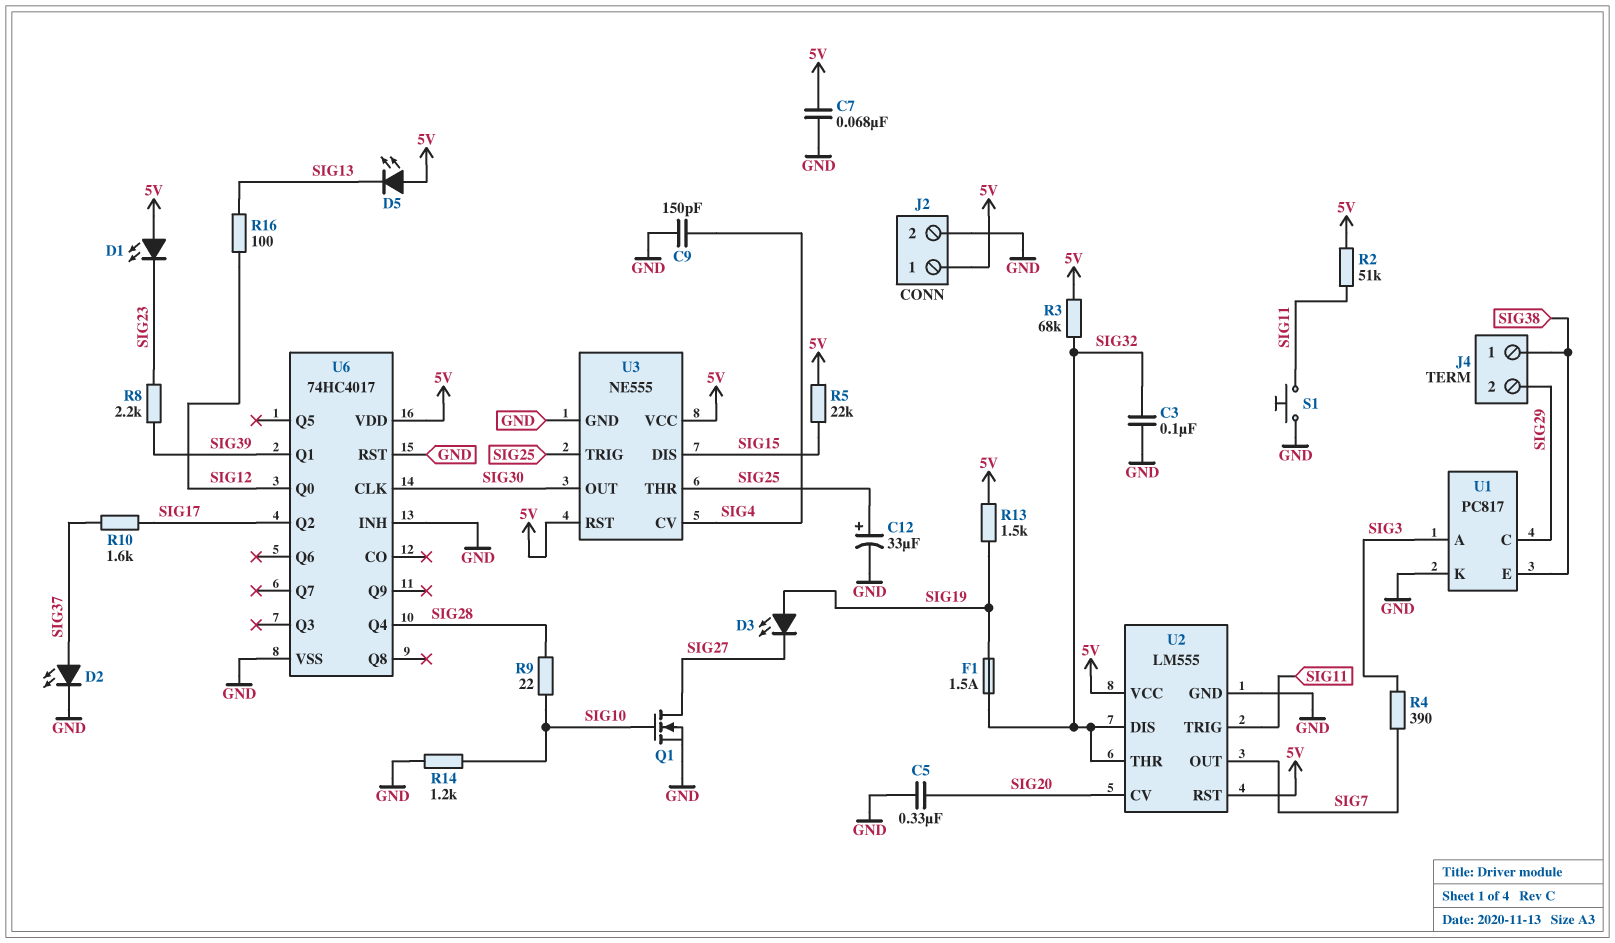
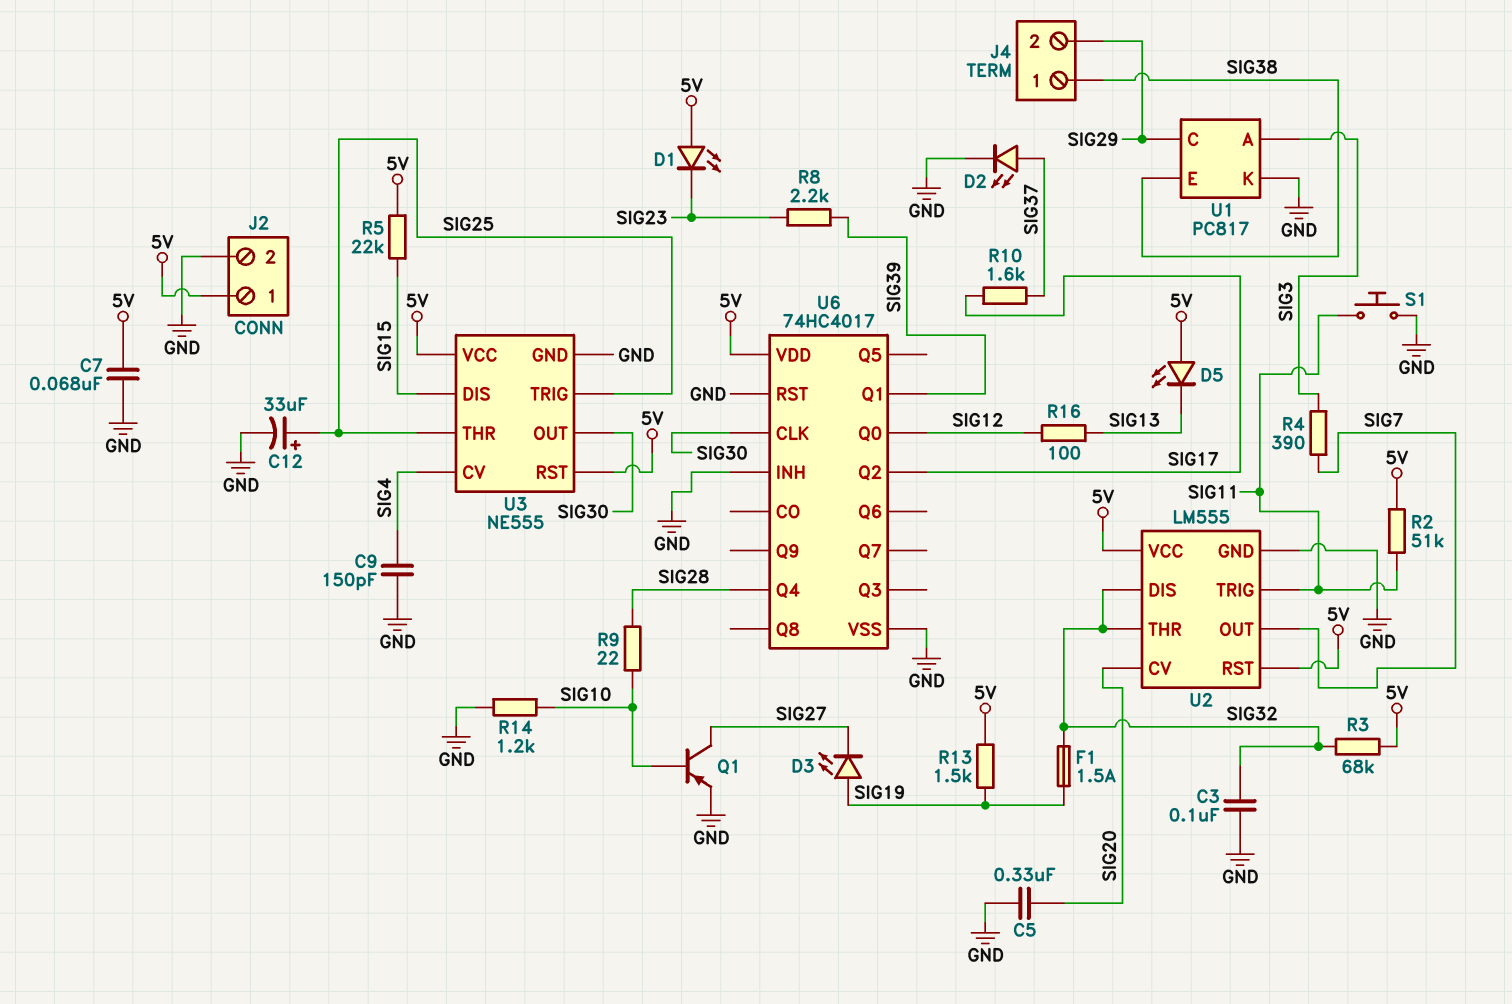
Q1: NMOS (G SIG10, D SIG27, S GND) -> PNP (B SIG10, C SIG27, E GND)

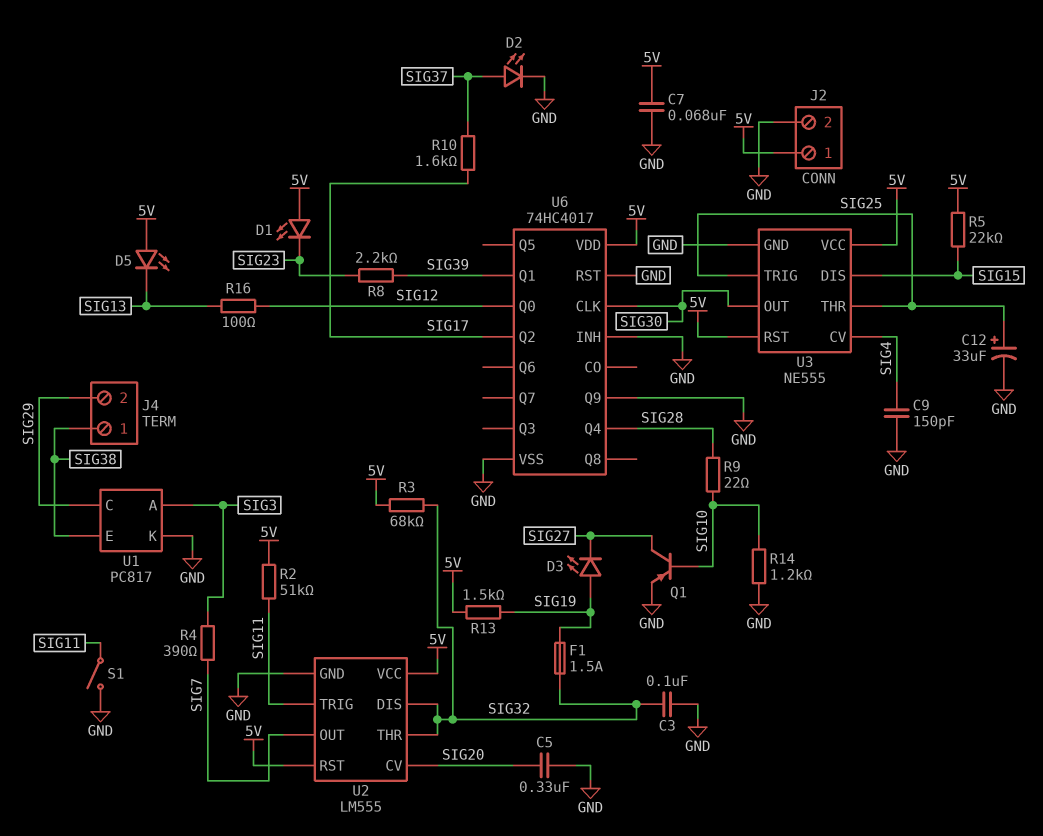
S1: button (GND, SIG11) -> switch (GND, SIG11)
U6 pin Q9: none -> GND

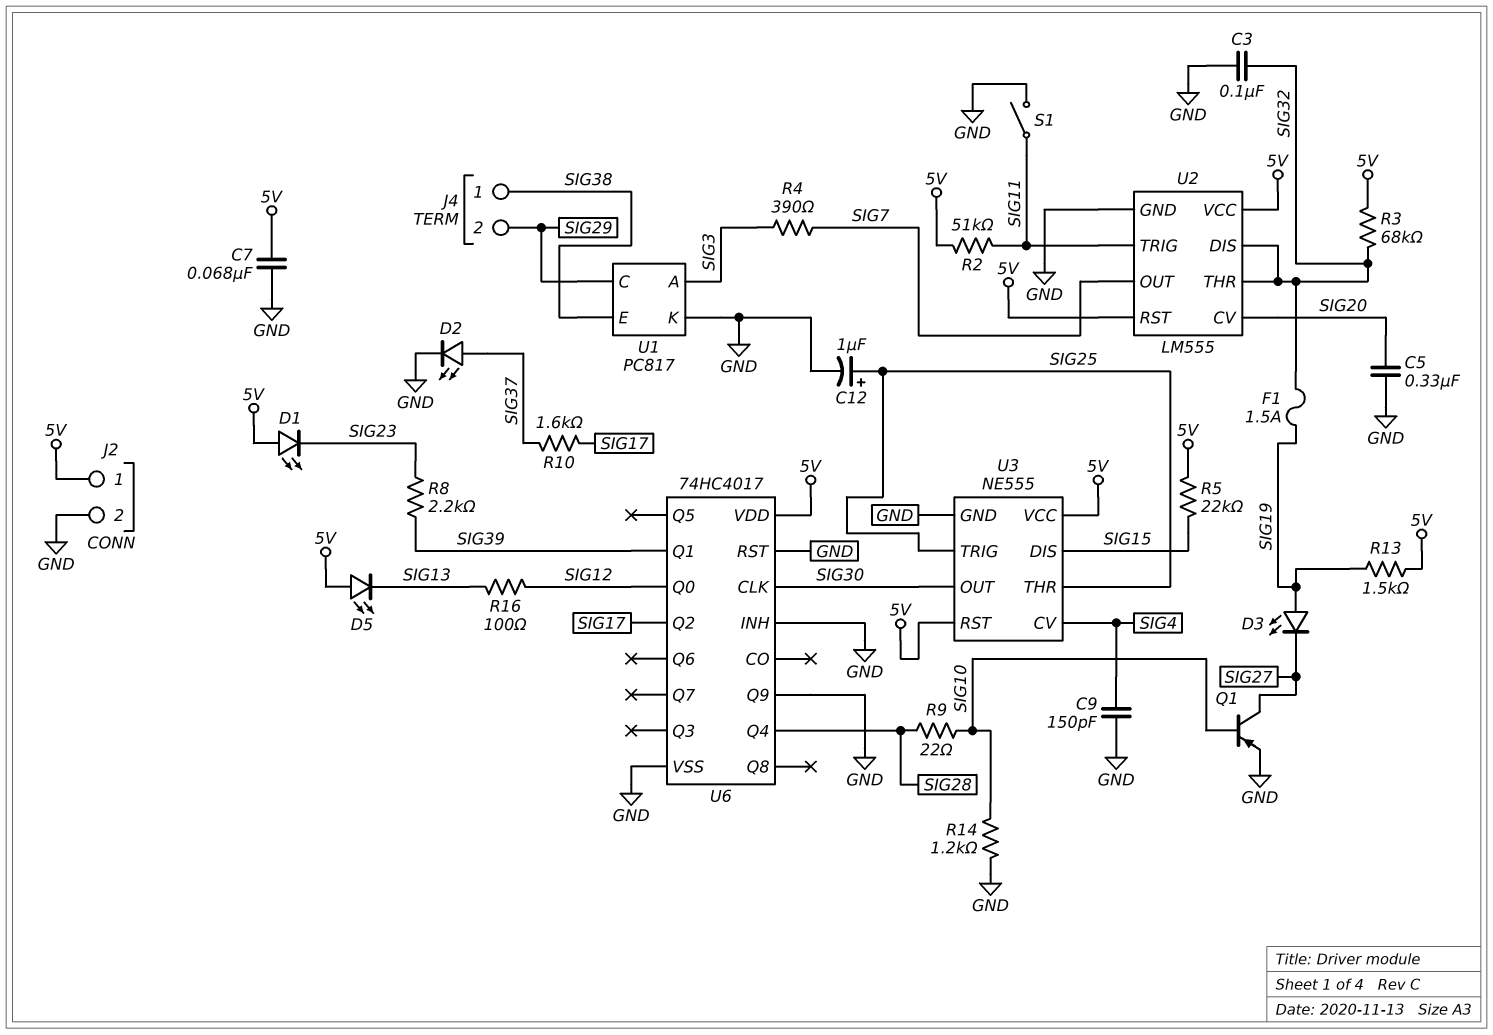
C12: 33uF (plus SIG25, minus GND) -> 1uF (plus SIG25, minus GND)

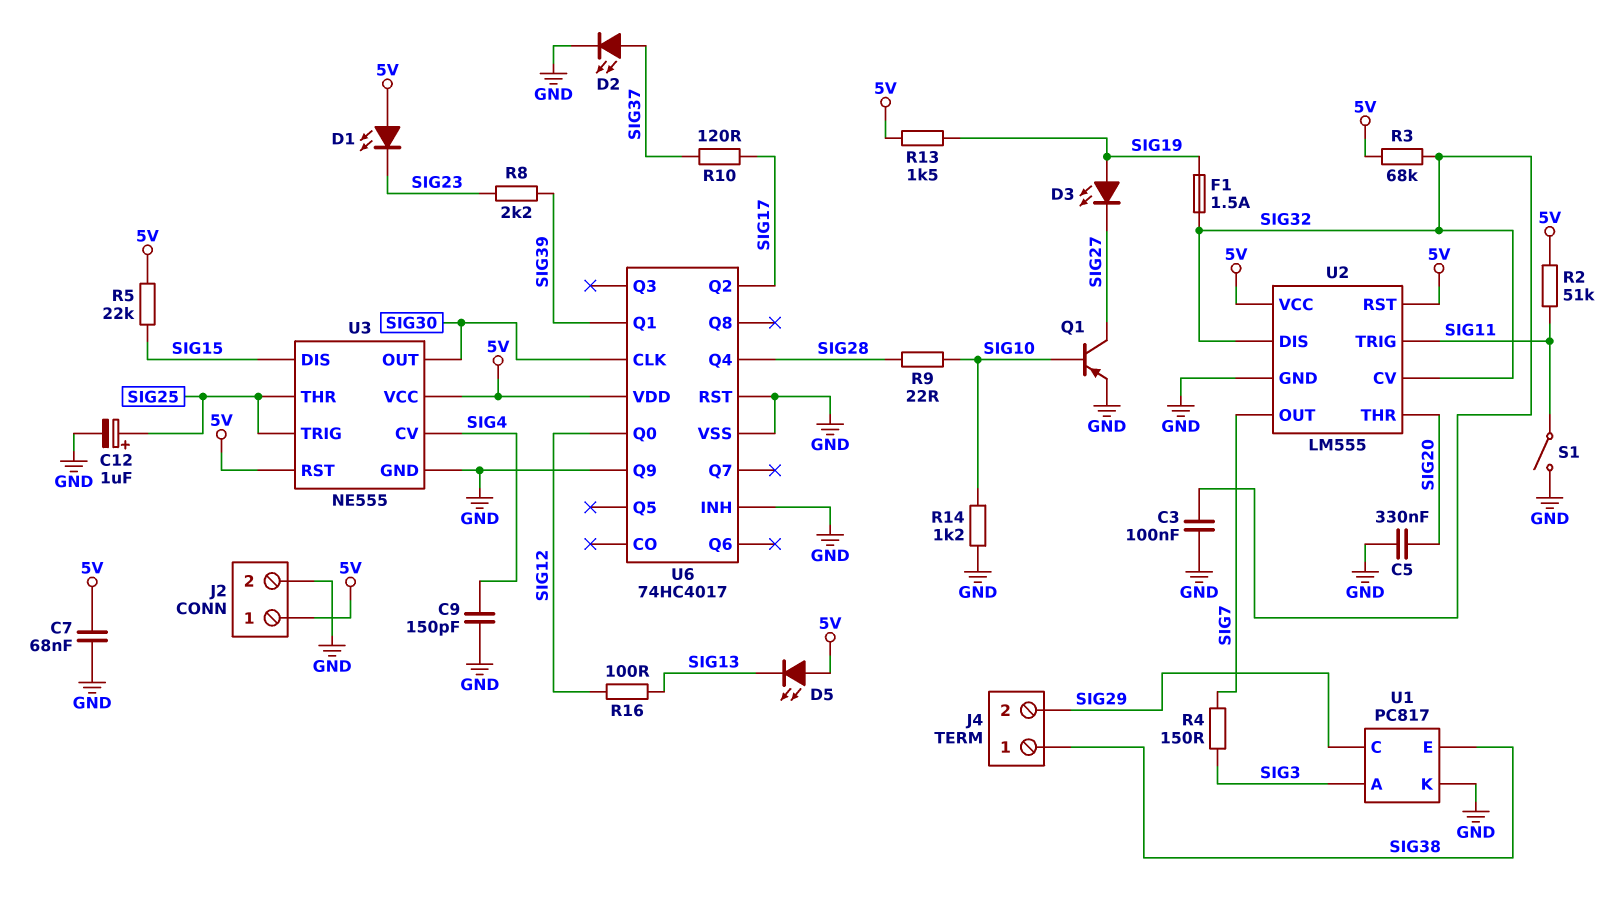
R4: 390 (SIG3, SIG7) -> 150 (SIG3, SIG7)
R10: 1.6k (SIG17, SIG37) -> 120 (SIG17, SIG37)
U2 pin CV: SIG20 -> SIG32
U2 pin THR: SIG32 -> SIG20

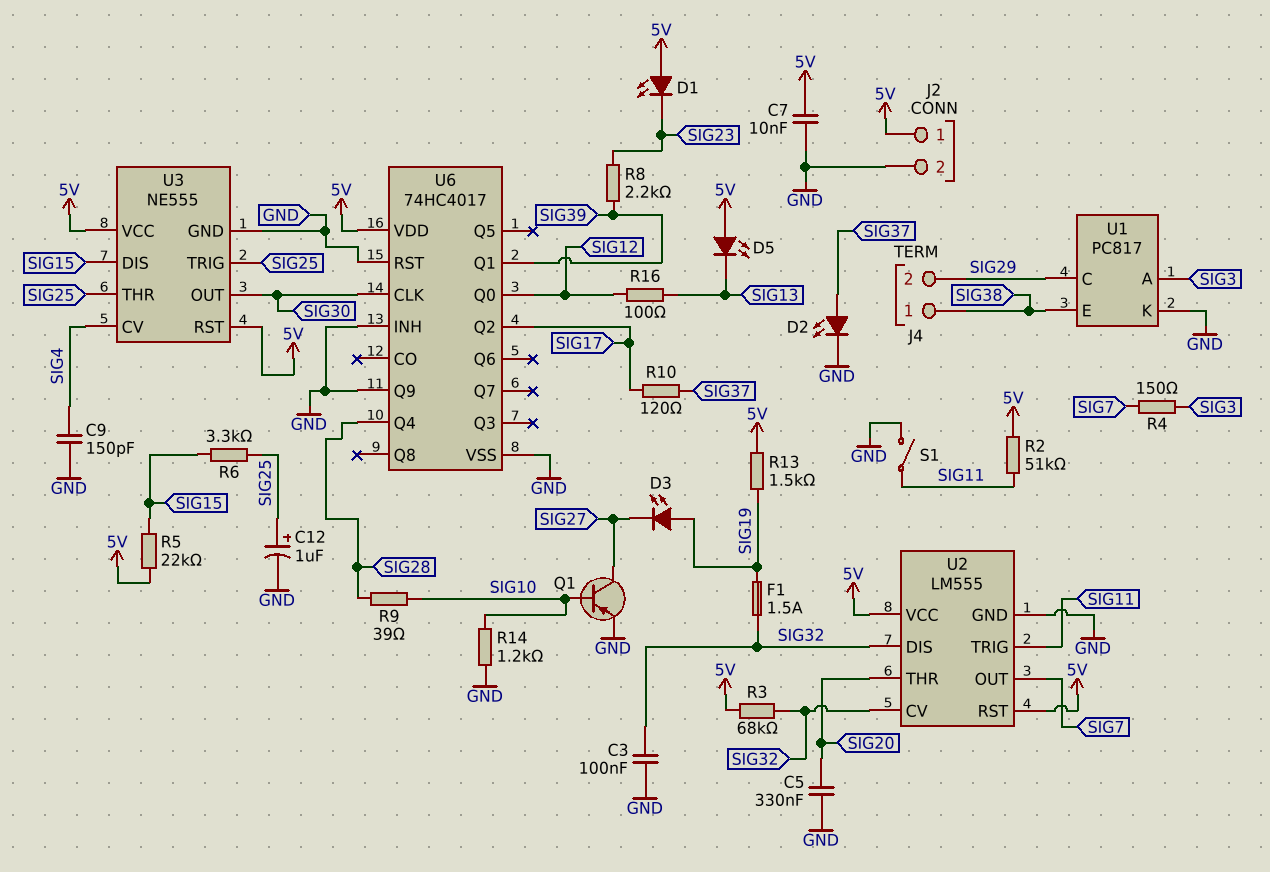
C7: 68nF (5V, GND) -> 10nF (5V, GND)
R6: none -> 3.3k (SIG15, SIG25)
R9: 22 (SIG10, SIG28) -> 39 (SIG10, SIG28)

